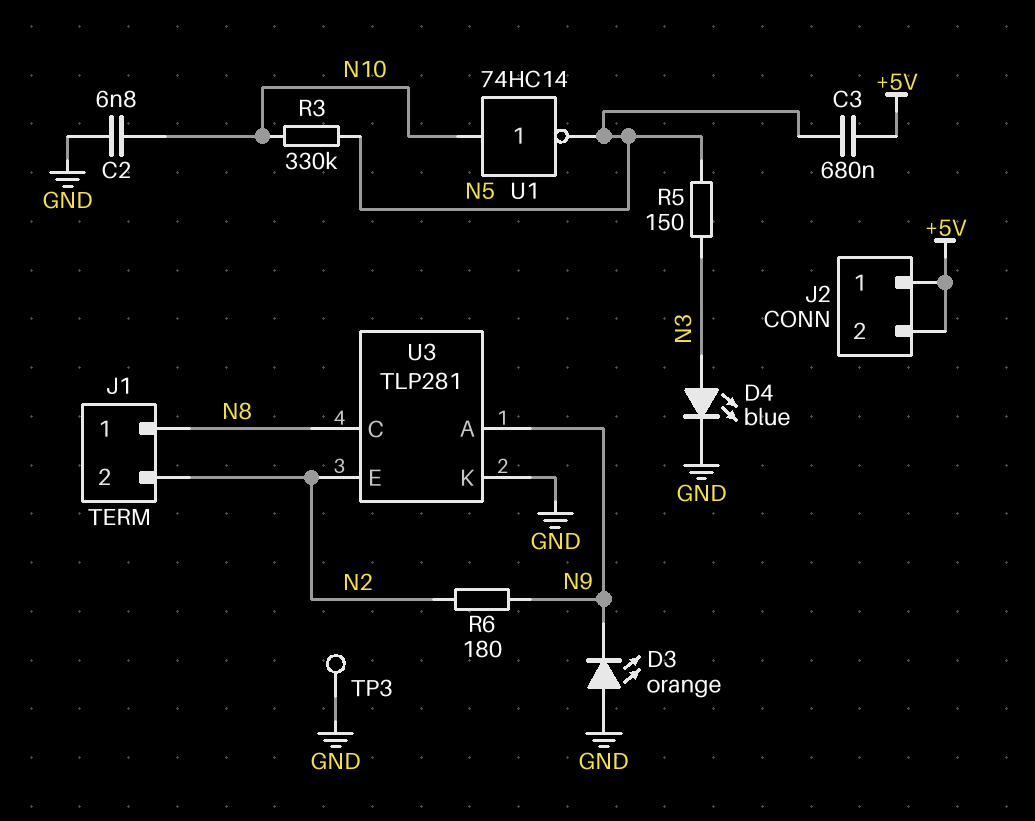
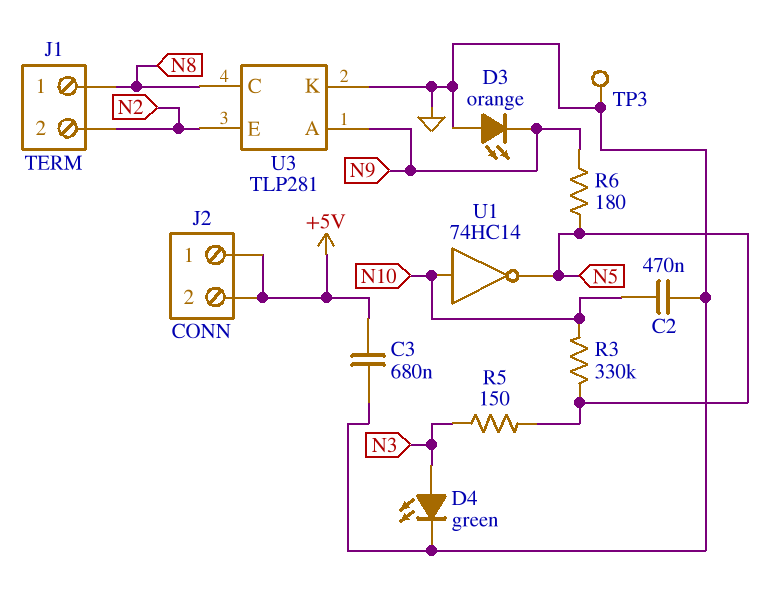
C2: 6.8nF (GND, N10) -> 470nF (GND, N10)
C3: 680nF (+5V, N5) -> 680nF (+5V, GND)
D4: LED blue (A N3, K GND) -> LED green (A N3, K GND)
R6: 180 (N2, N9) -> 180 (N5, N9)

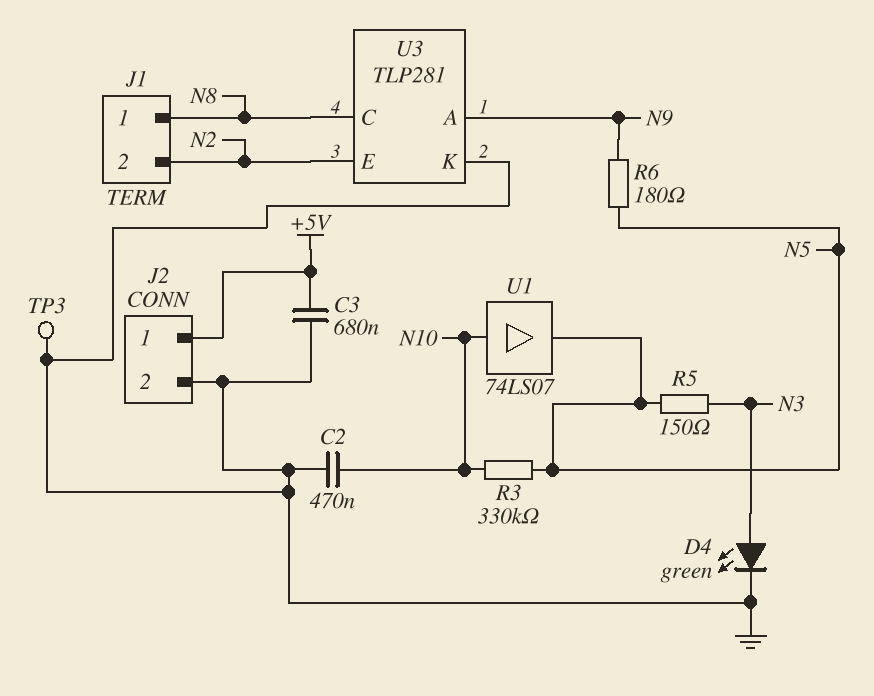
D3: LED orange (A GND, K N9) -> none
J2 pin 2: +5V -> GND
U1: NOT 74HC14 (in N10, out N5) -> buffer 74LS07 (in N10, out N5)

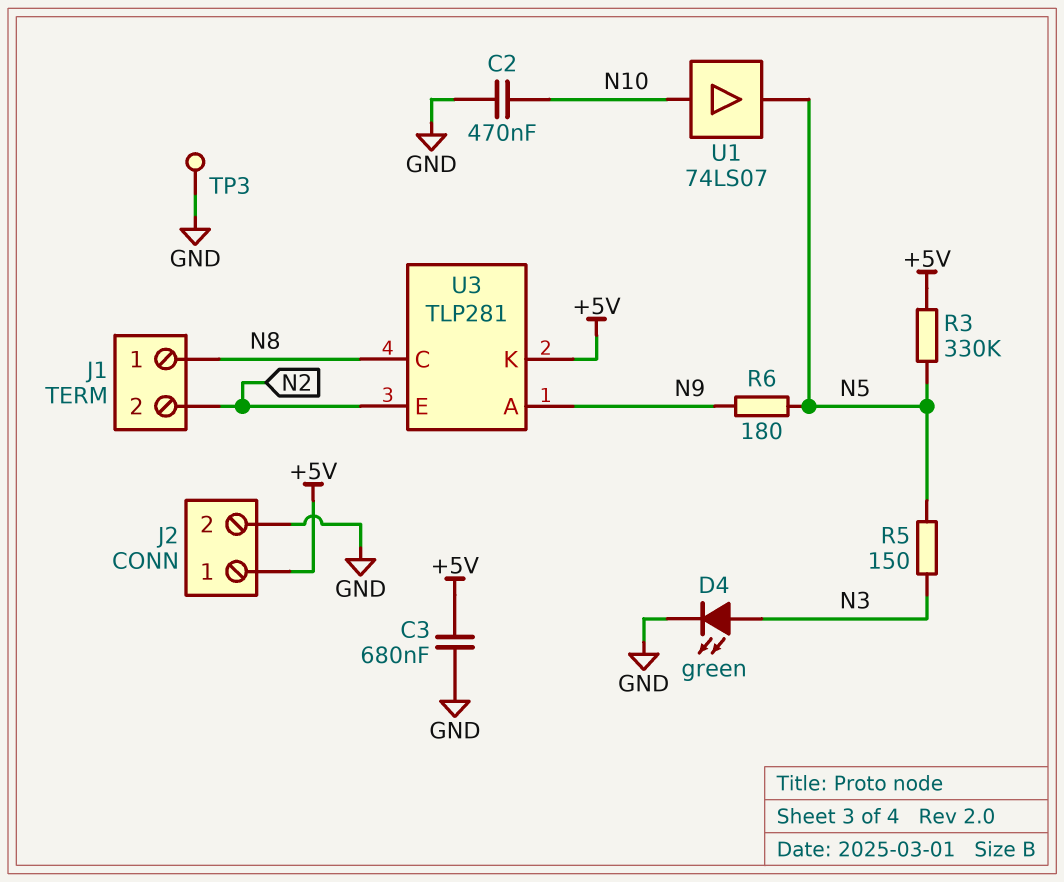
R3: 330k (N5, N10) -> 330k (+5V, N5)
U3 pin K: GND -> +5V

